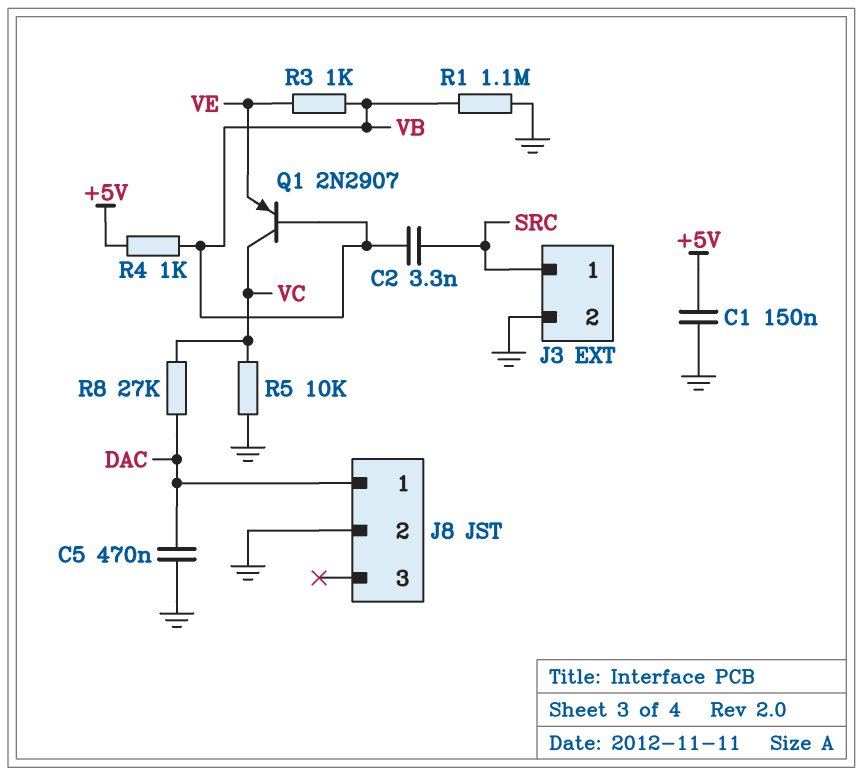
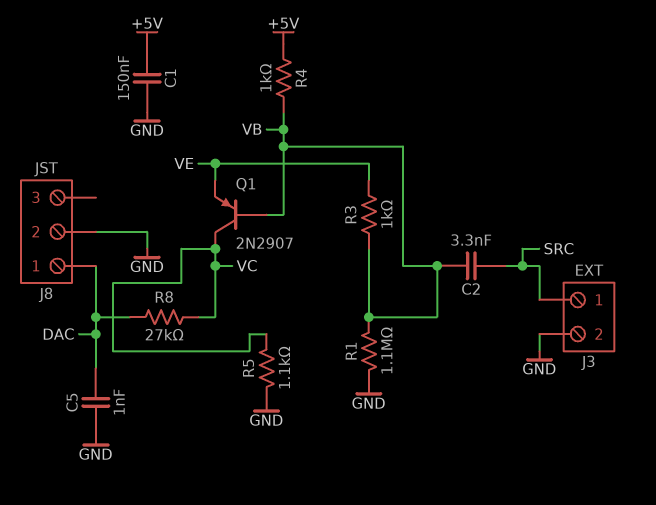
C5: 470nF (DAC, GND) -> 1nF (DAC, GND)
R5: 10k (GND, VC) -> 1.1k (GND, VC)

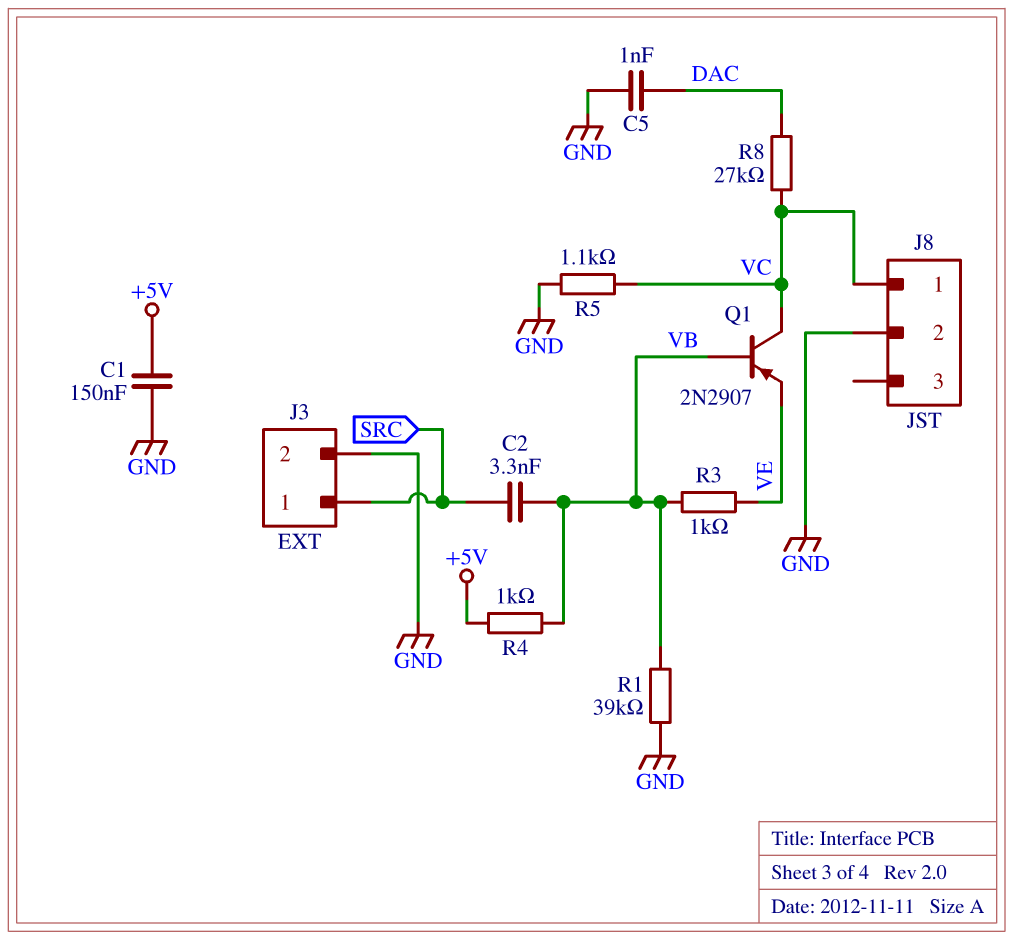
J8 pin 1: DAC -> VC
R1: 1.1M (GND, VB) -> 39k (GND, VB)

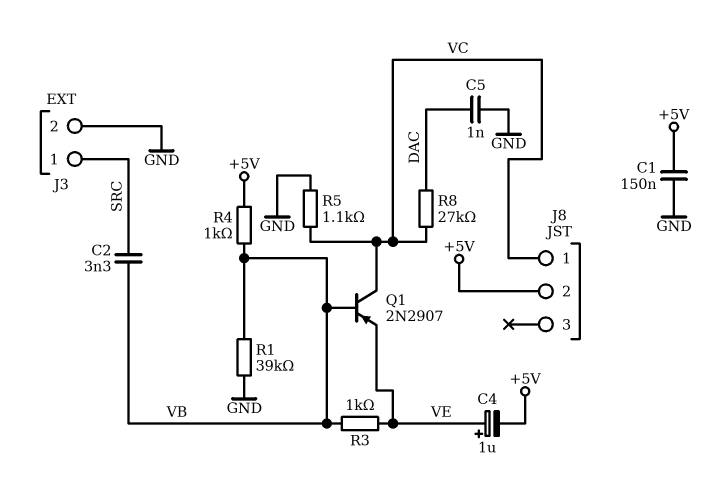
C4: none -> 1uF (plus VE, minus +5V)
J8 pin 2: GND -> +5V

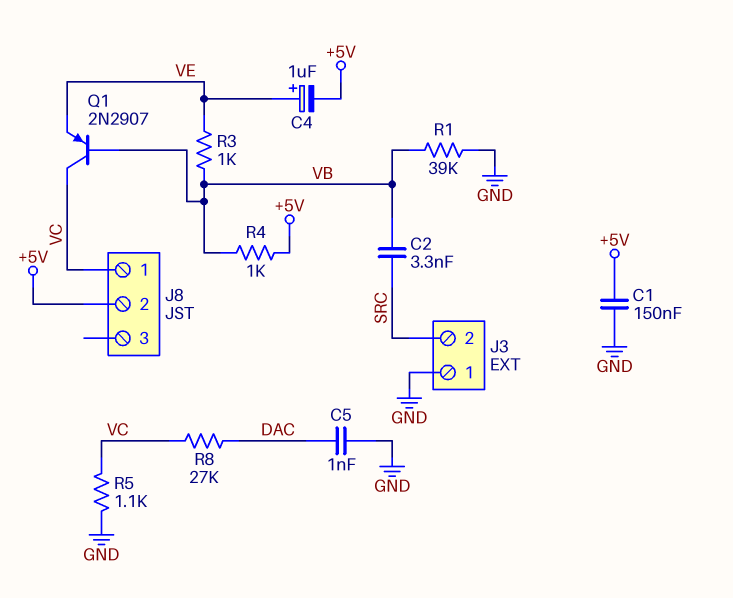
J3 pin 1: SRC -> GND
J3 pin 2: GND -> SRC

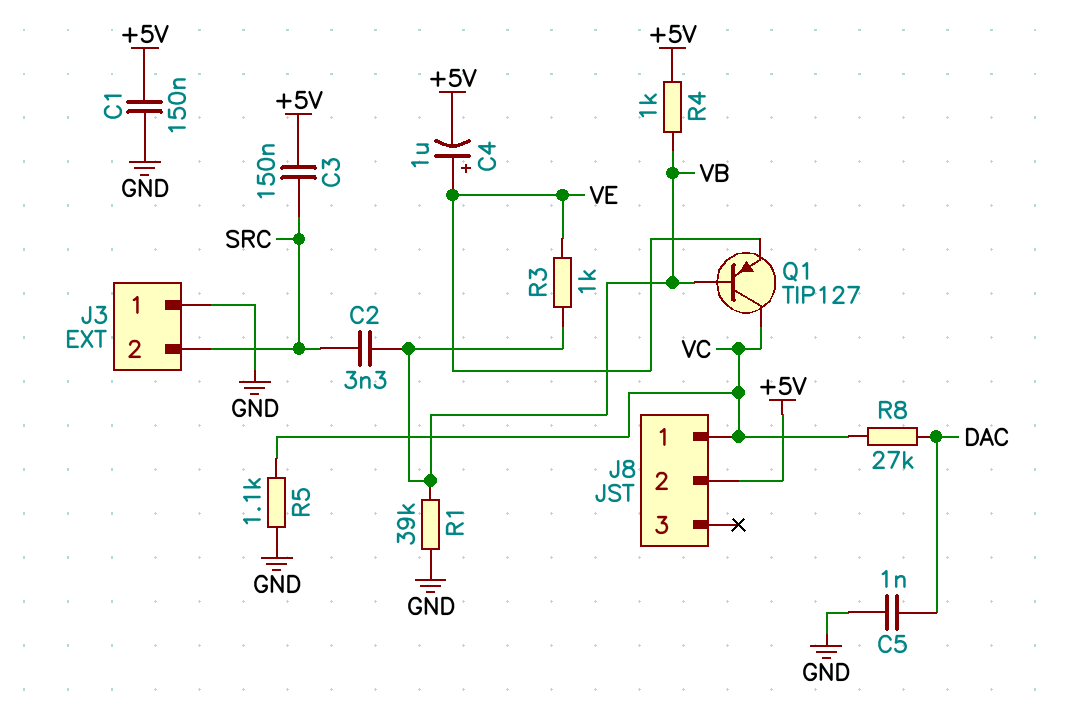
C3: none -> 150nF (+5V, SRC)
Q1: PNP 2N2907 (B VB, C VC, E VE) -> PNP TIP127 (B VB, C VC, E VE)

